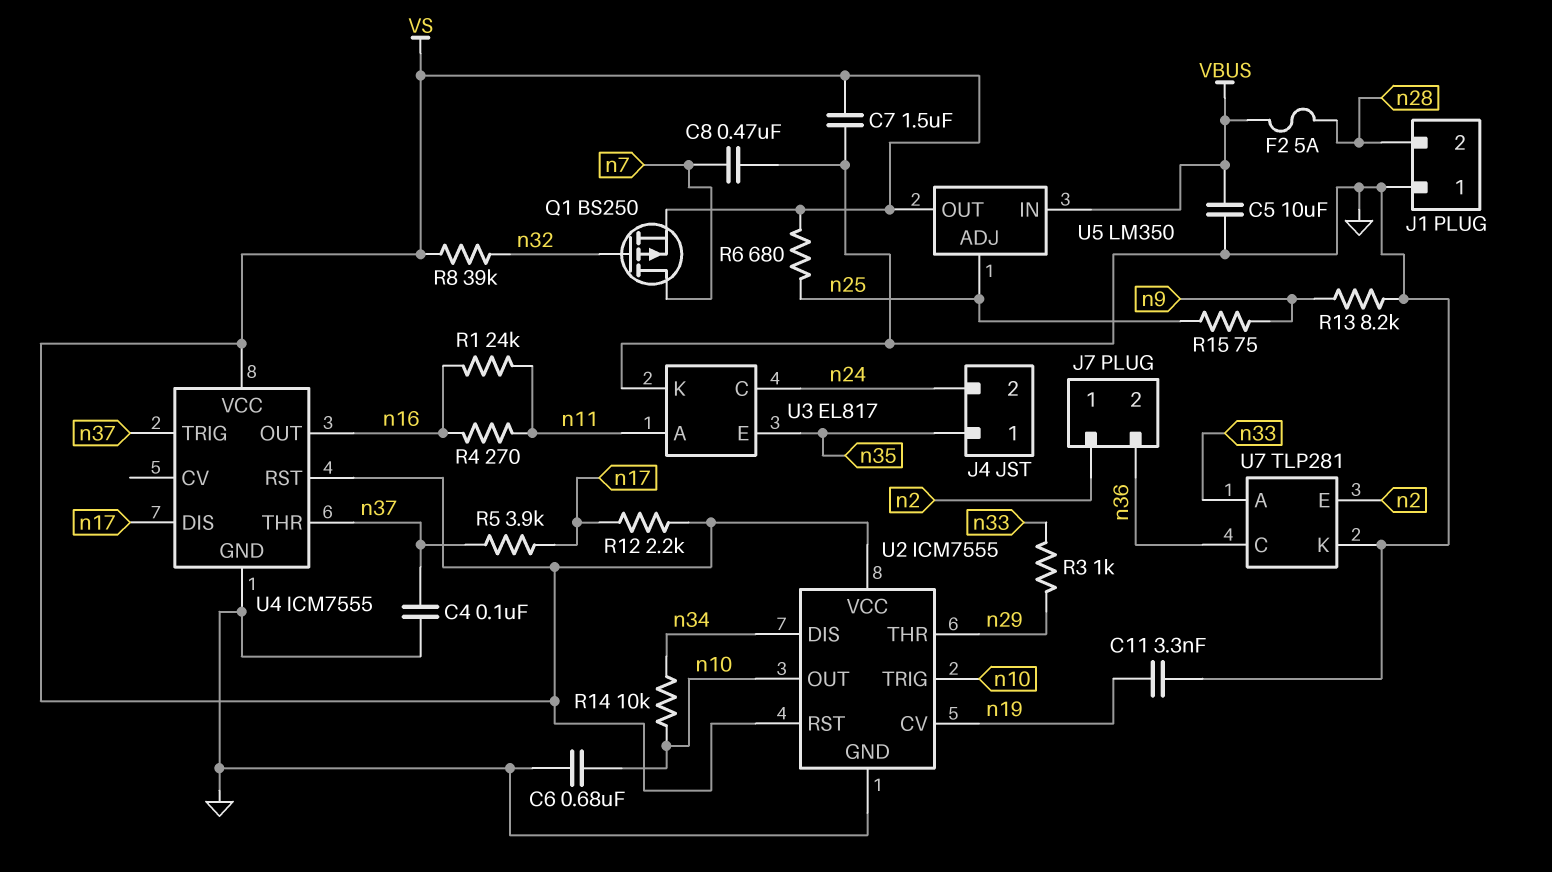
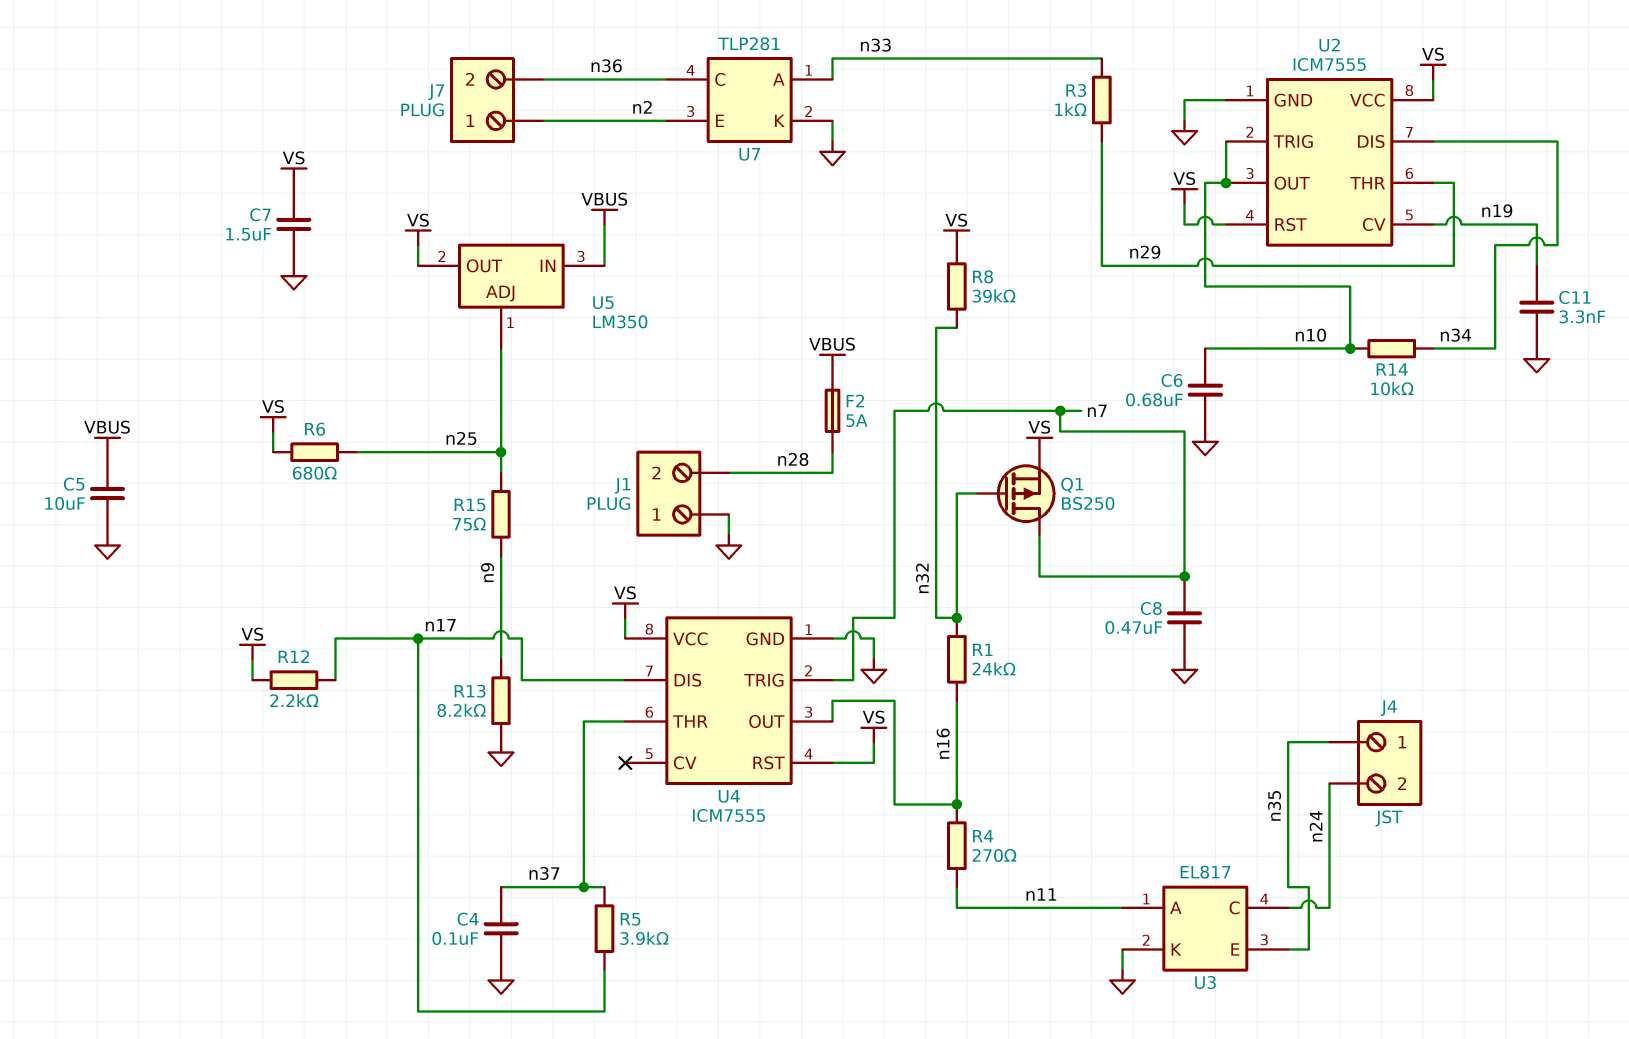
R1: 24k (n11, n16) -> 24k (n16, n32)
U4 pin TRIG: n37 -> n7

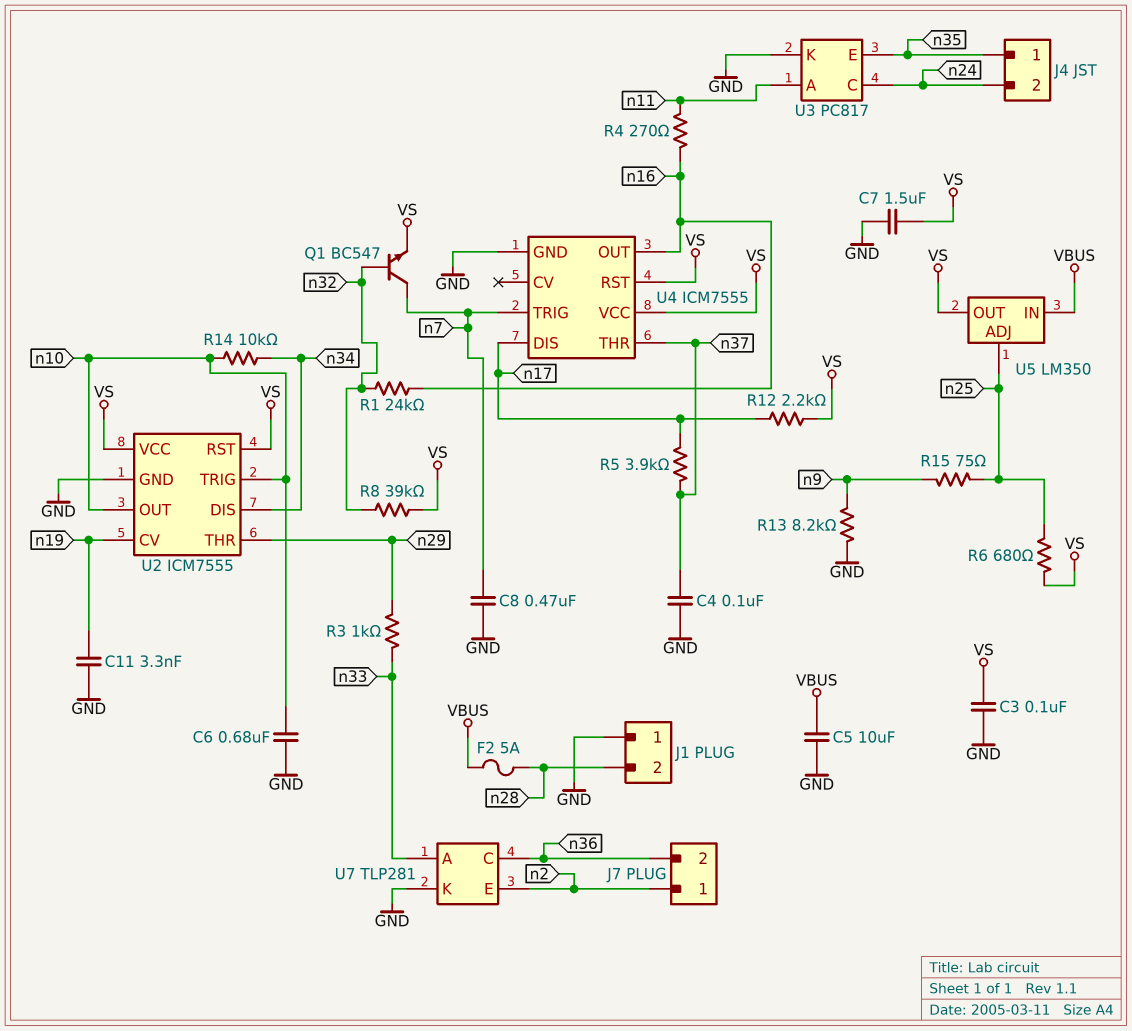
C3: none -> 100nF (GND, VS)
Q1: PMOS BS250 (G n32, D n7, S VS) -> NPN BC547 (B n32, C n7, E VS)
U3: EL817 -> PC817

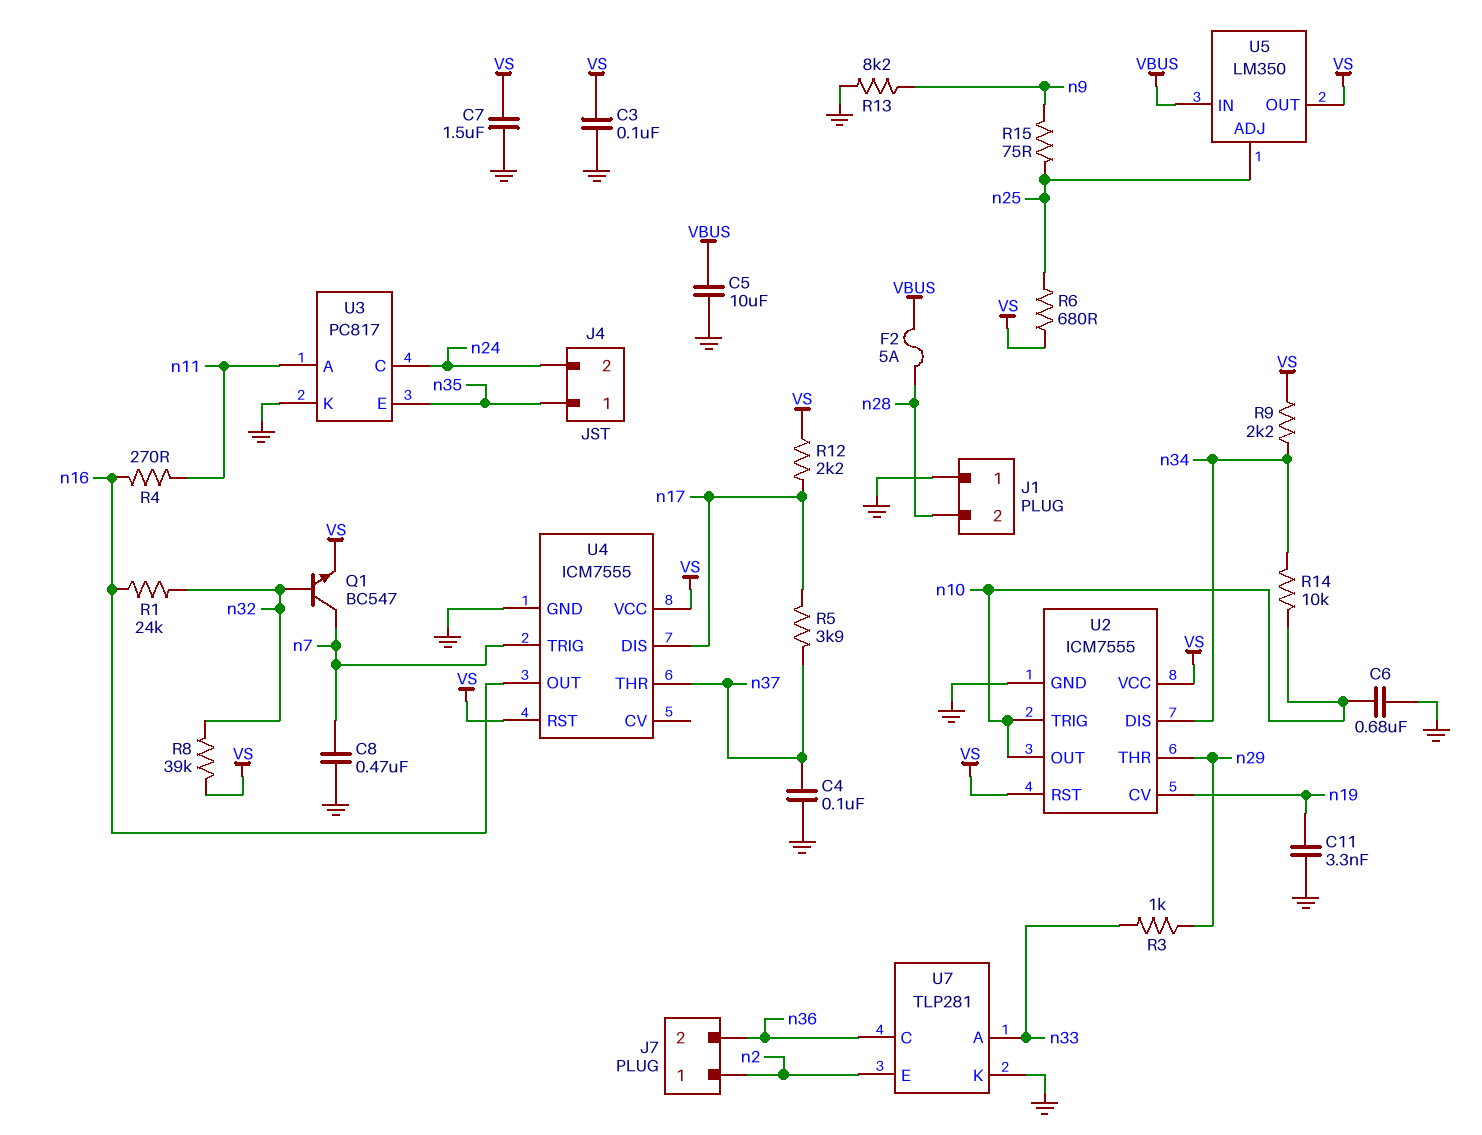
R9: none -> 2.2k (VS, n34)

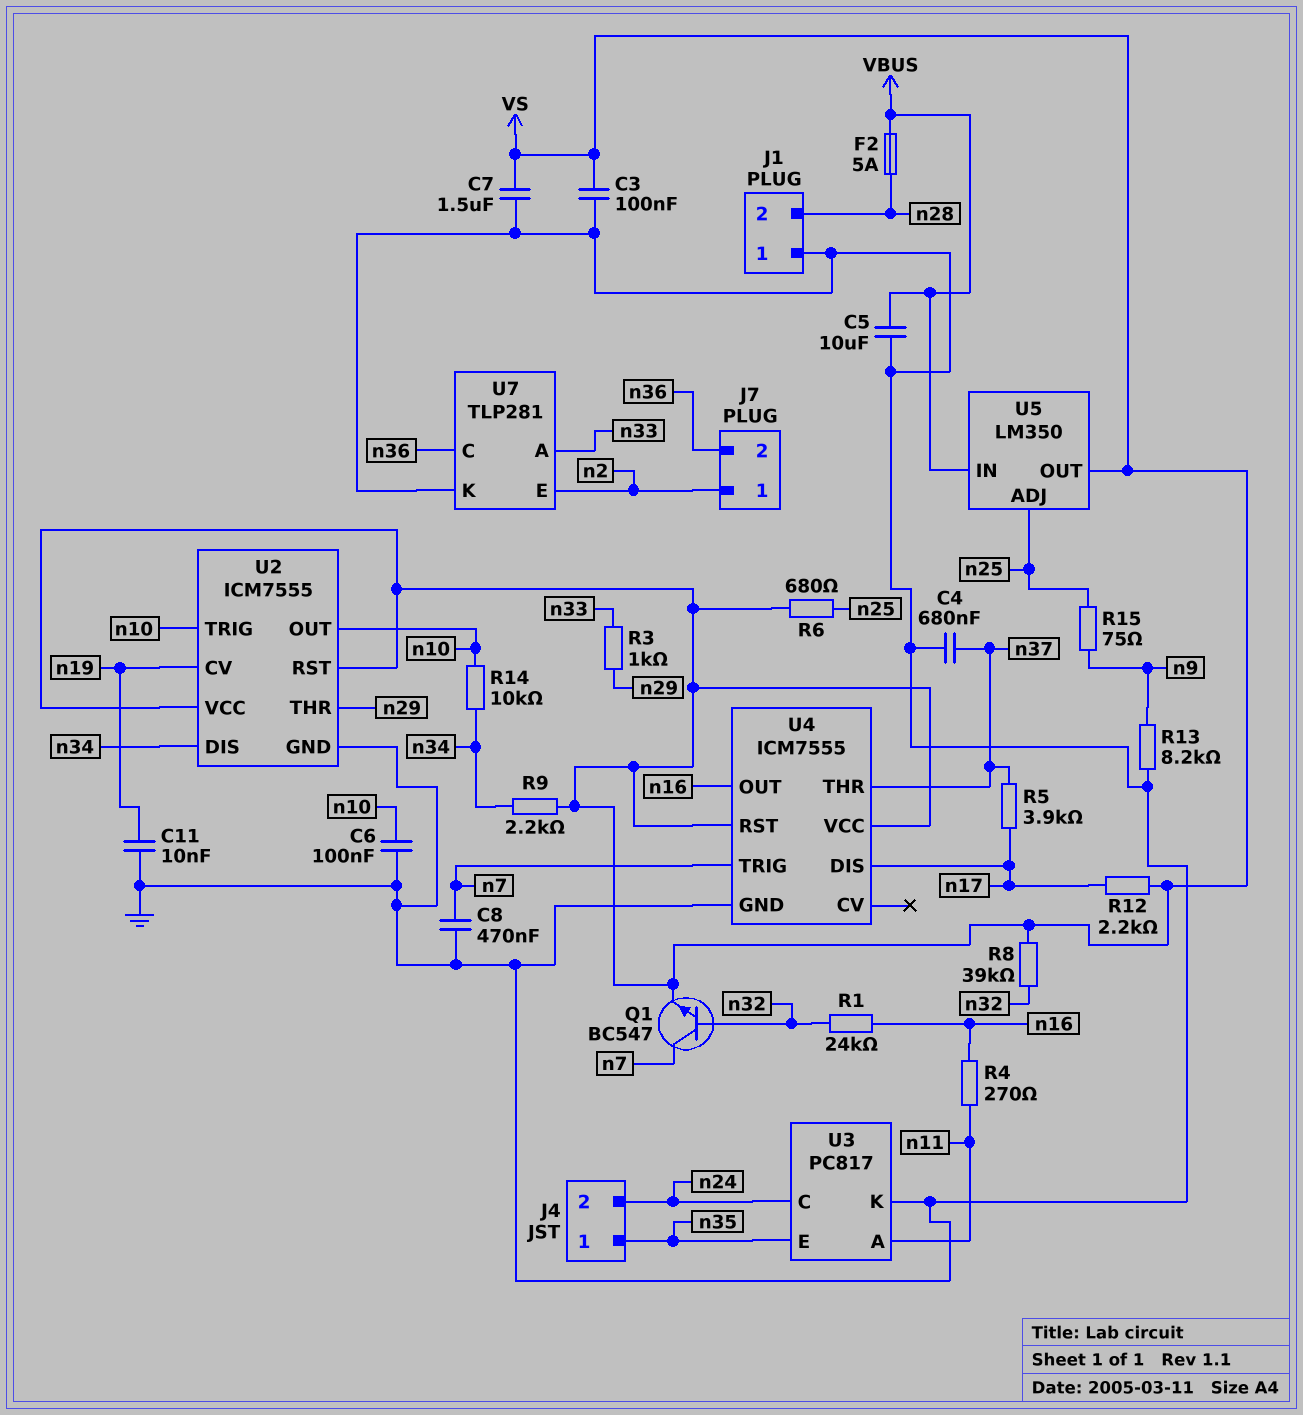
C4: 100nF (GND, n37) -> 680nF (GND, n37)
C6: 680nF (GND, n10) -> 100nF (GND, n10)
C11: 3.3nF (GND, n19) -> 10nF (GND, n19)

